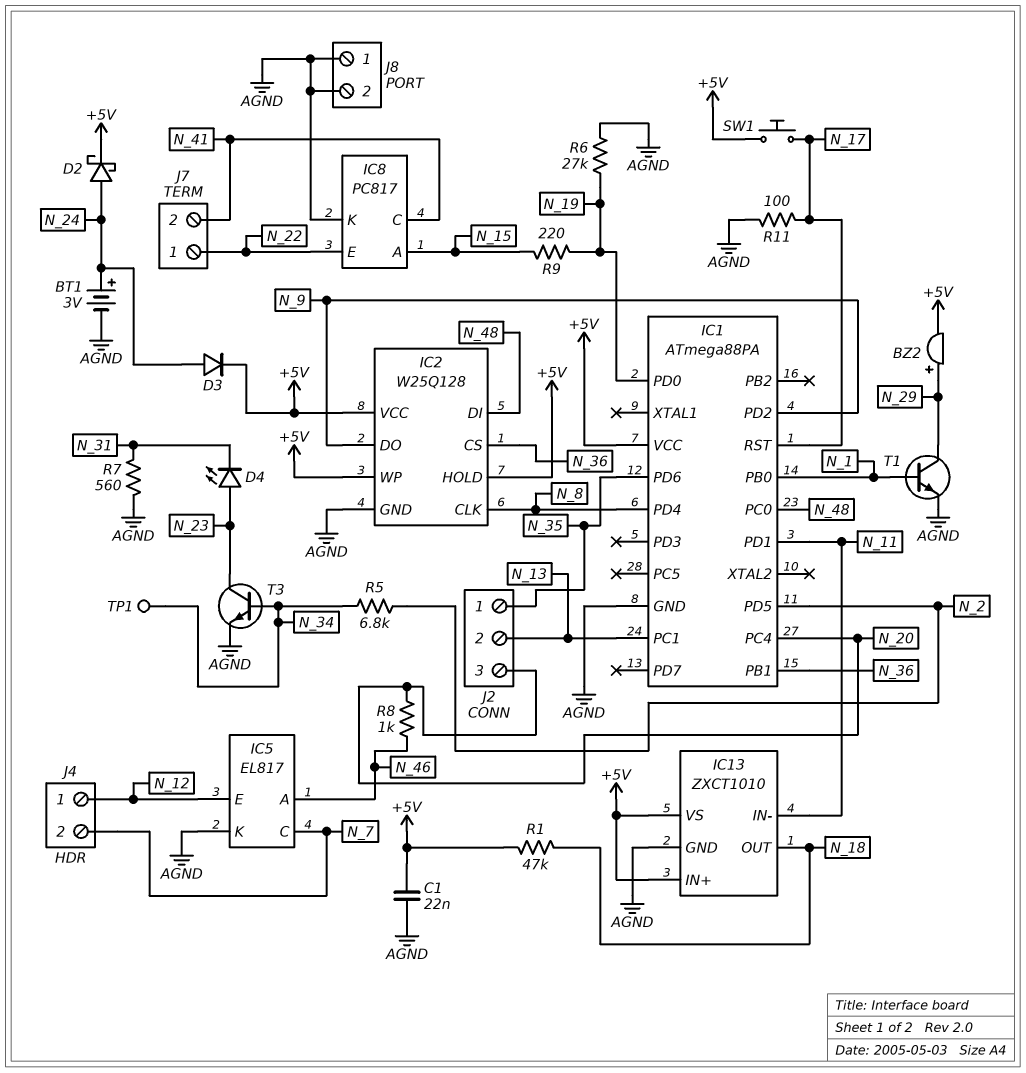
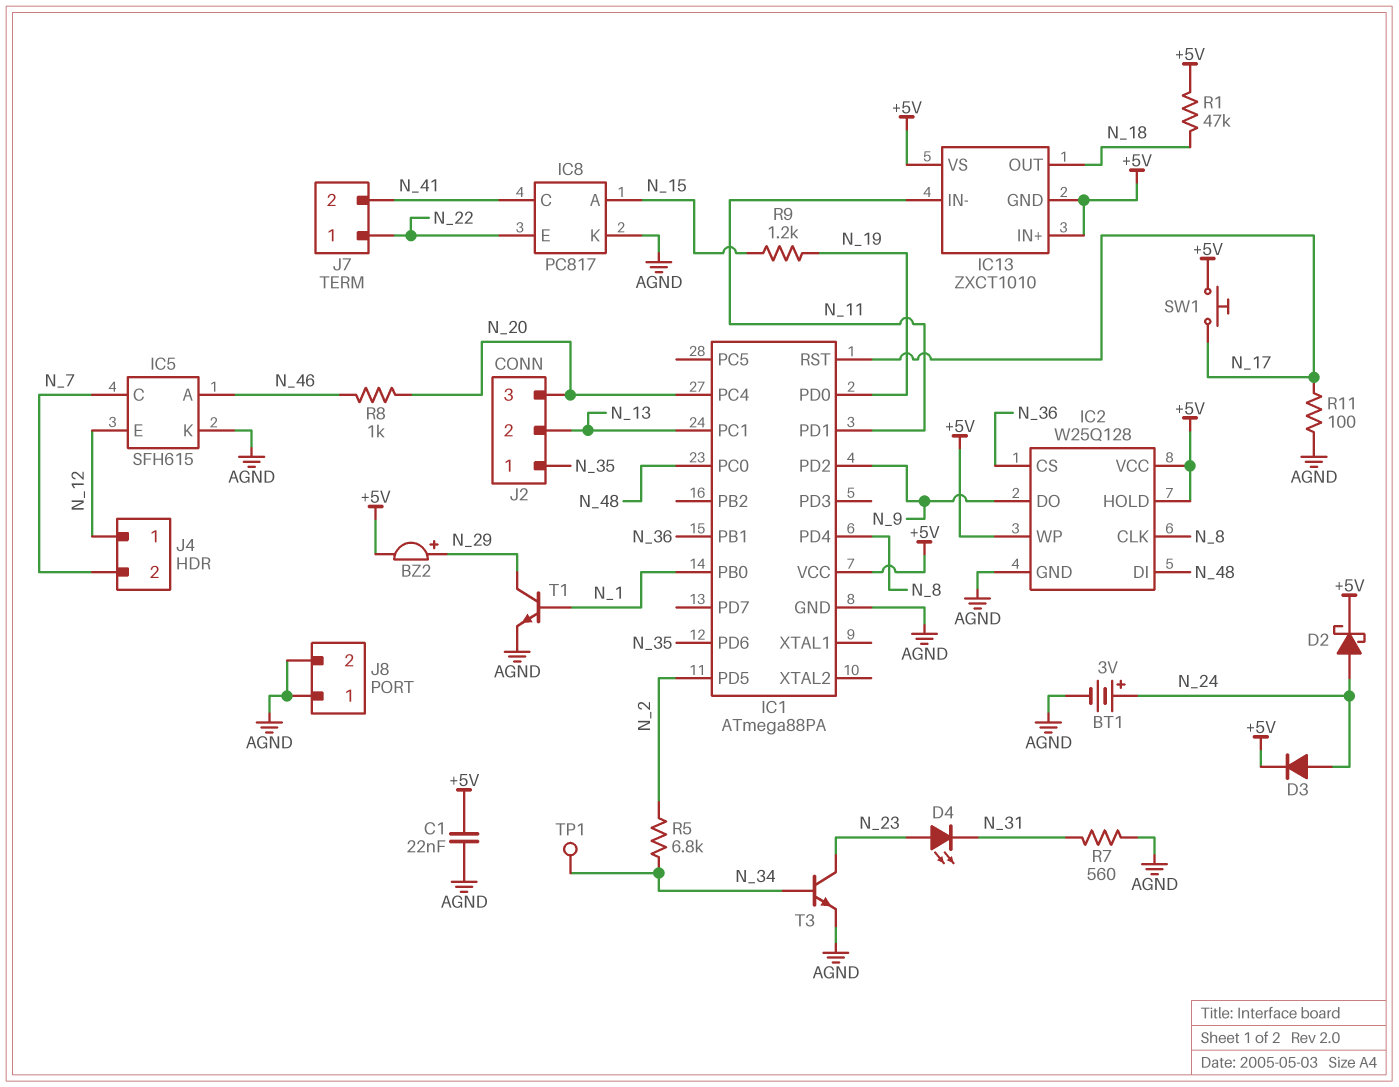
IC5: EL817 -> SFH615
IC13 pin GND: AGND -> +5V
R6: 27k (AGND, N_19) -> none
R9: 220 (N_15, N_19) -> 1.2k (N_15, N_19)

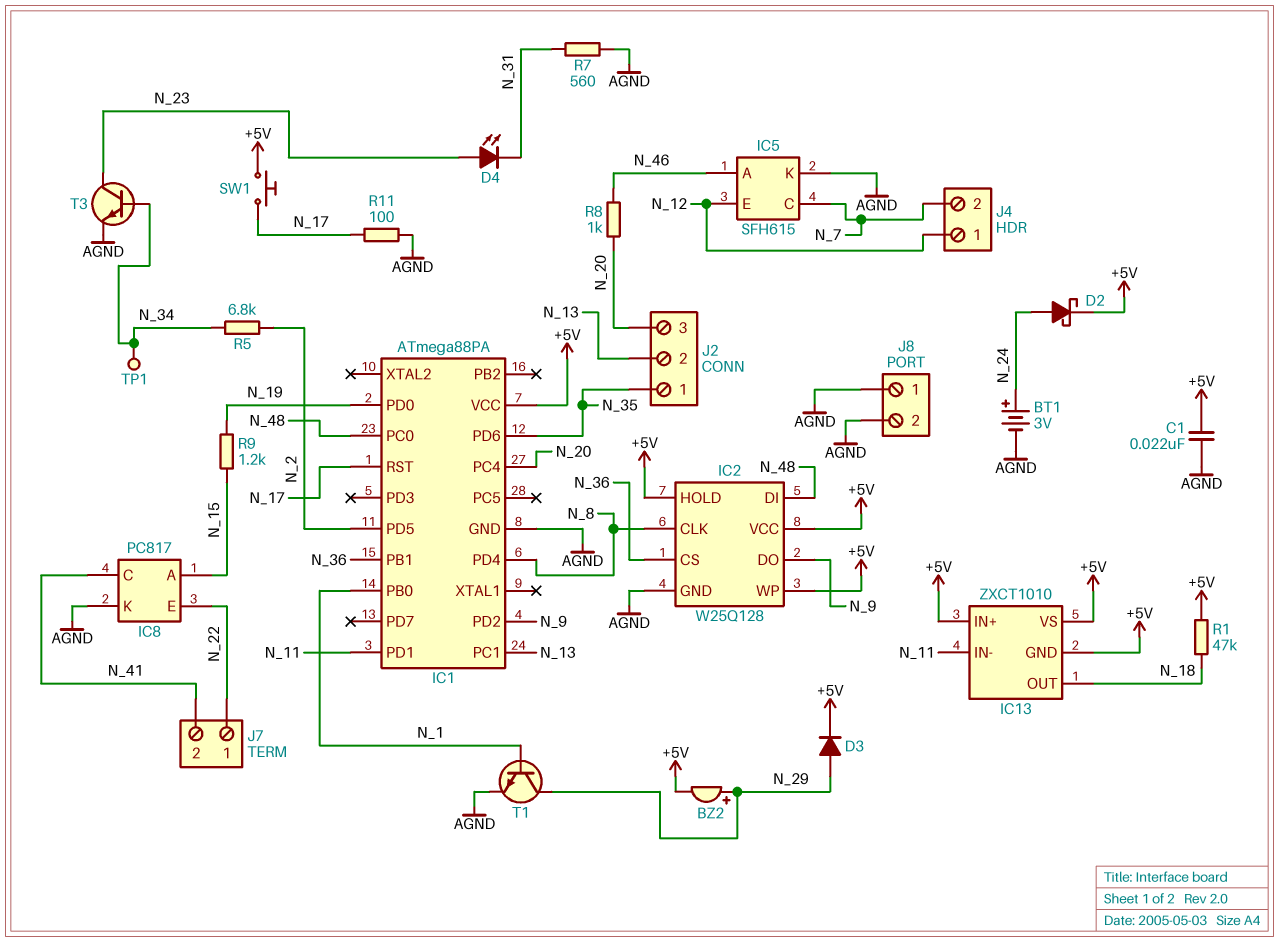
D3: diode (A N_24, K +5V) -> diode (A N_29, K +5V)

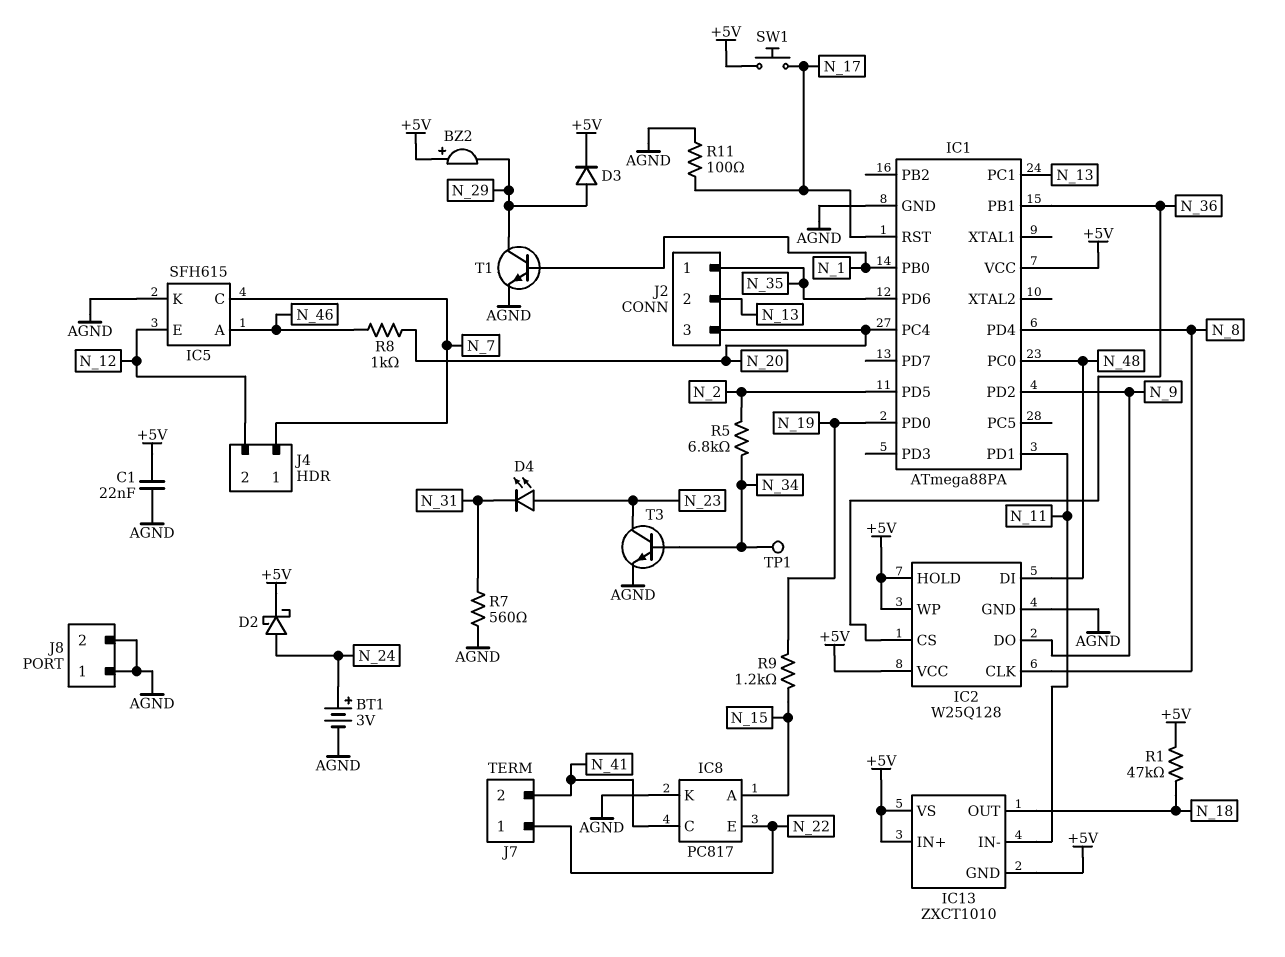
BZ2: buzzer (plus N_29, minus +5V) -> buzzer (plus +5V, minus N_29)
J4 pin 1: N_12 -> N_7
J4 pin 2: N_7 -> N_12

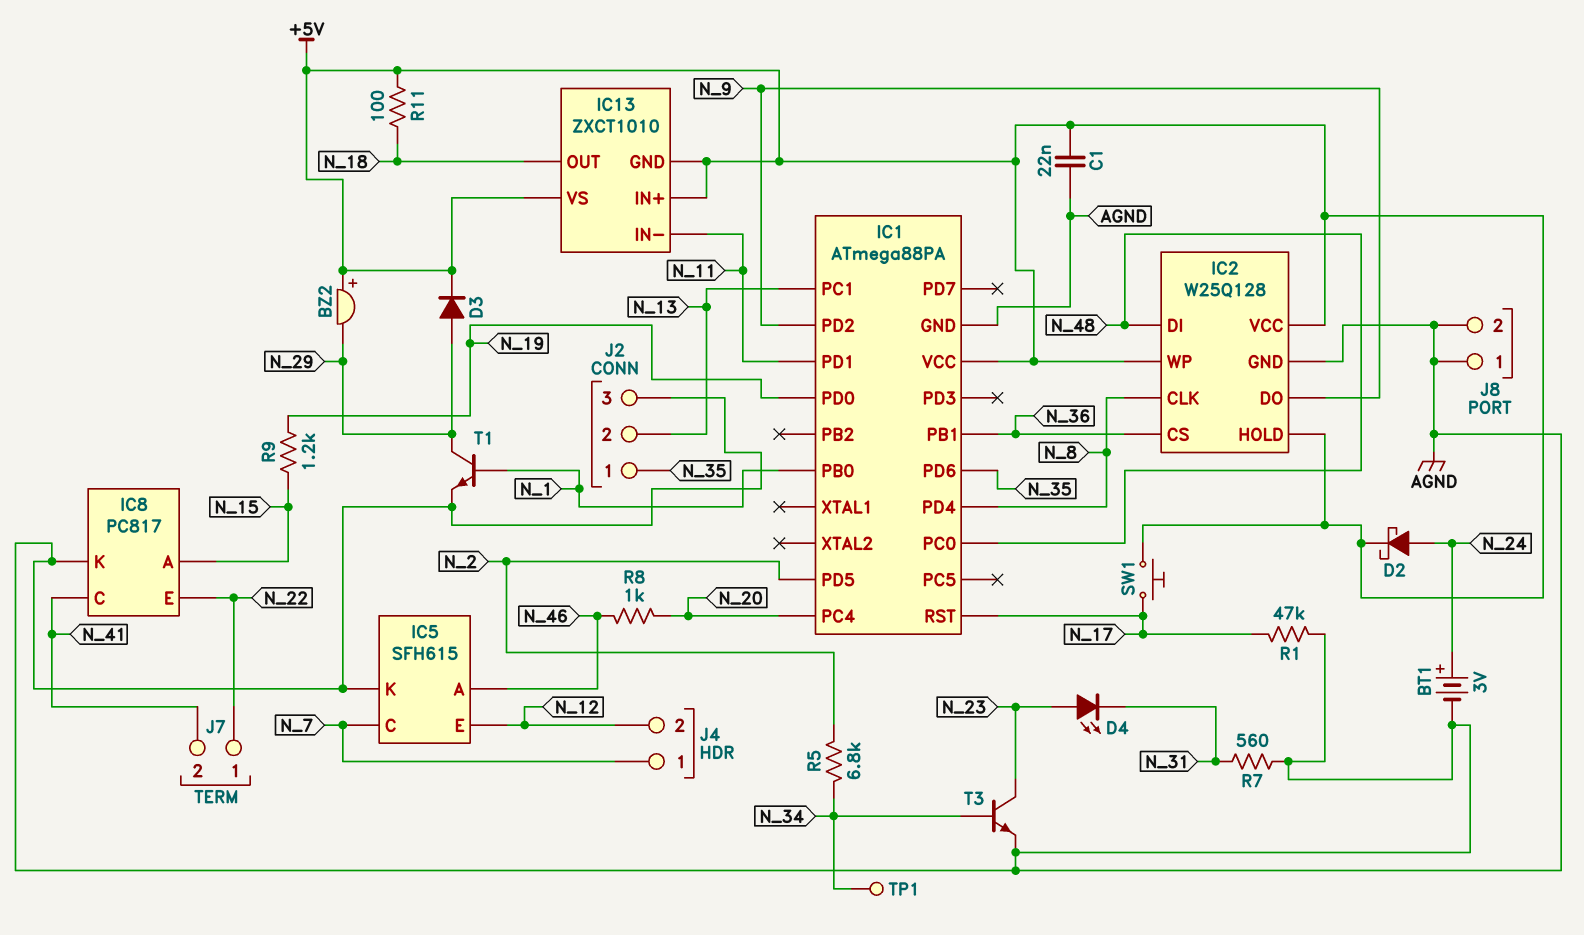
J2 pin 3: N_20 -> AGND
R1: 47k (+5V, N_18) -> 47k (AGND, N_17)
R11: 100 (AGND, N_17) -> 100 (+5V, N_18)

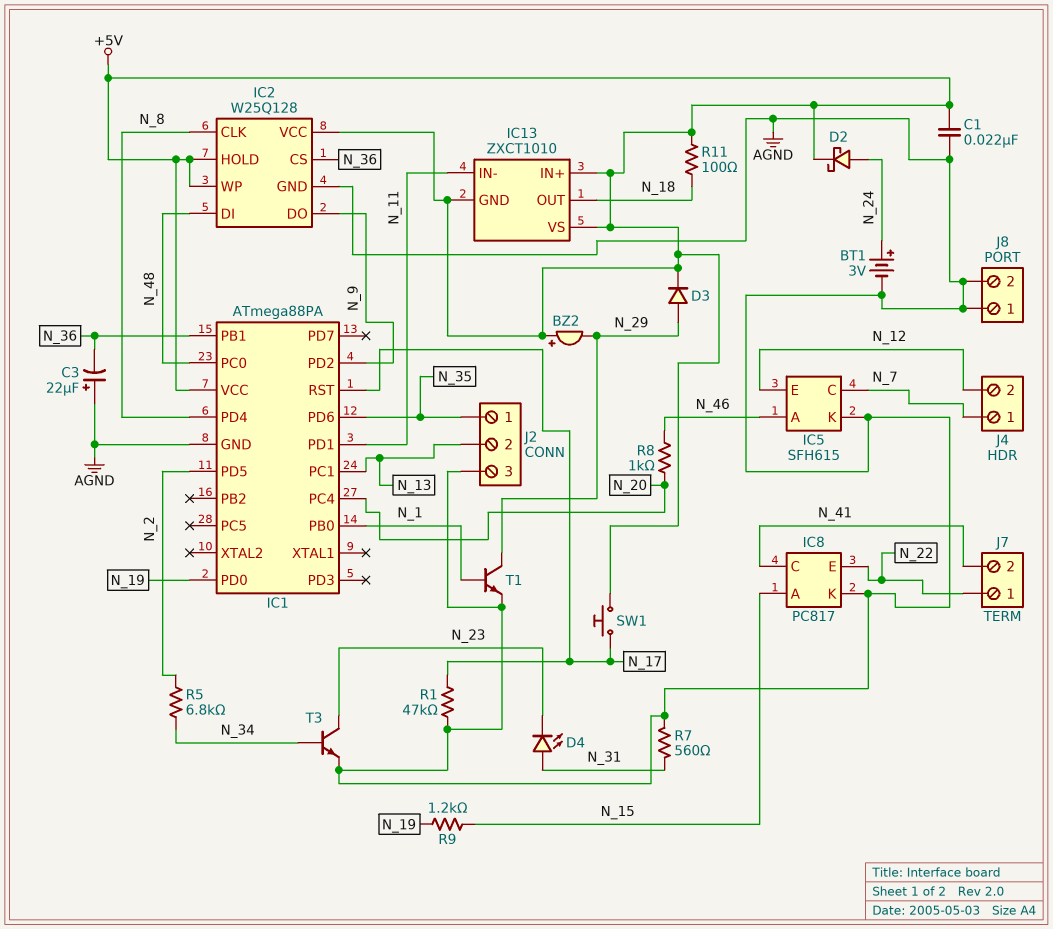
C3: none -> 22uF (plus AGND, minus N_36)
D4: LED (A N_23, K N_31) -> LED (A N_31, K N_23)
TP1: test point (N_34) -> none

